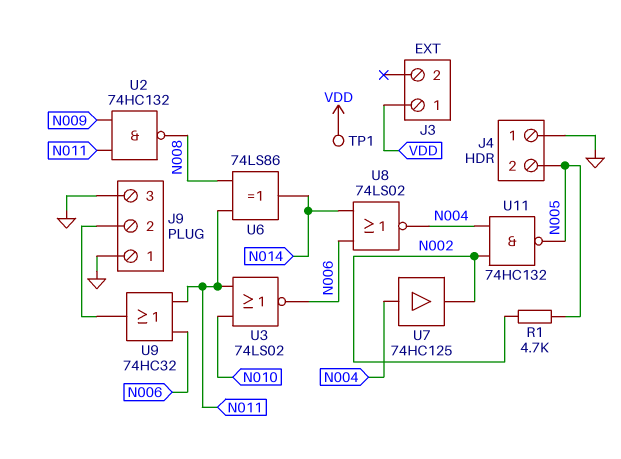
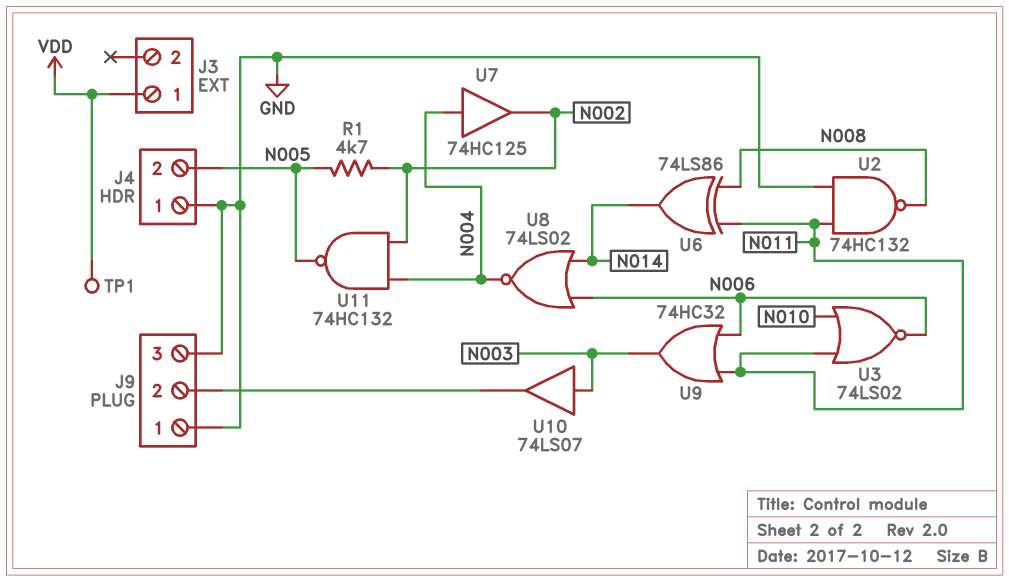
U2: NAND 74HC132 (in N009, in N011, out N008) -> NAND 74HC132 (in GND, in N011, out N008)
U9: OR 74HC32 (in N006, in N011, out J9/2) -> OR 74HC32 (in N006, in N011, out N003)
U10: none -> buffer 74LS07 (in N003, out J9/2)

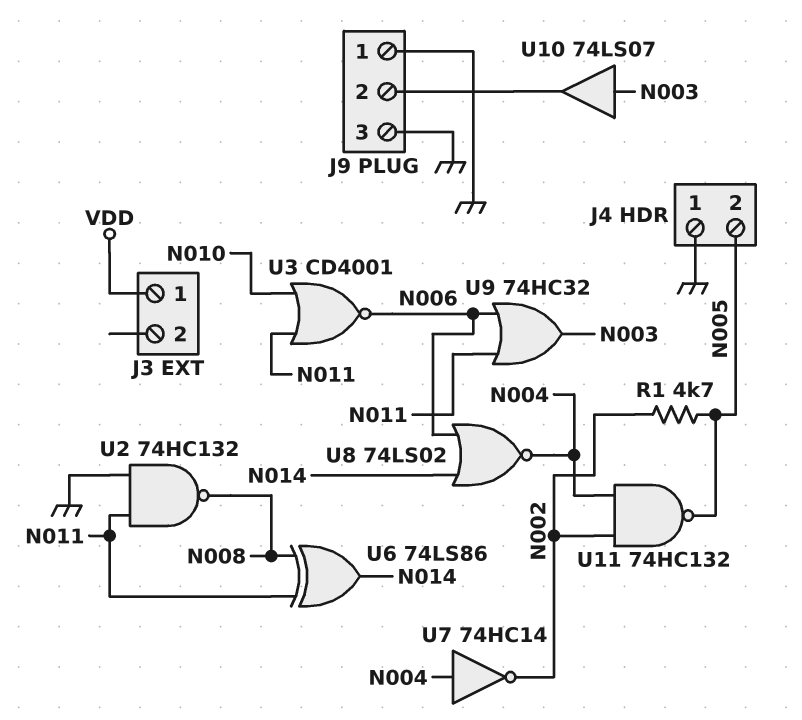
TP1: test point (VDD) -> none
U3: NOR 74LS02 (in N010, in N011, out N006) -> NOR CD4001 (in N010, in N011, out N006)
U7: buffer 74HC125 (in N004, out N002) -> NOT 74HC14 (in N004, out N002)

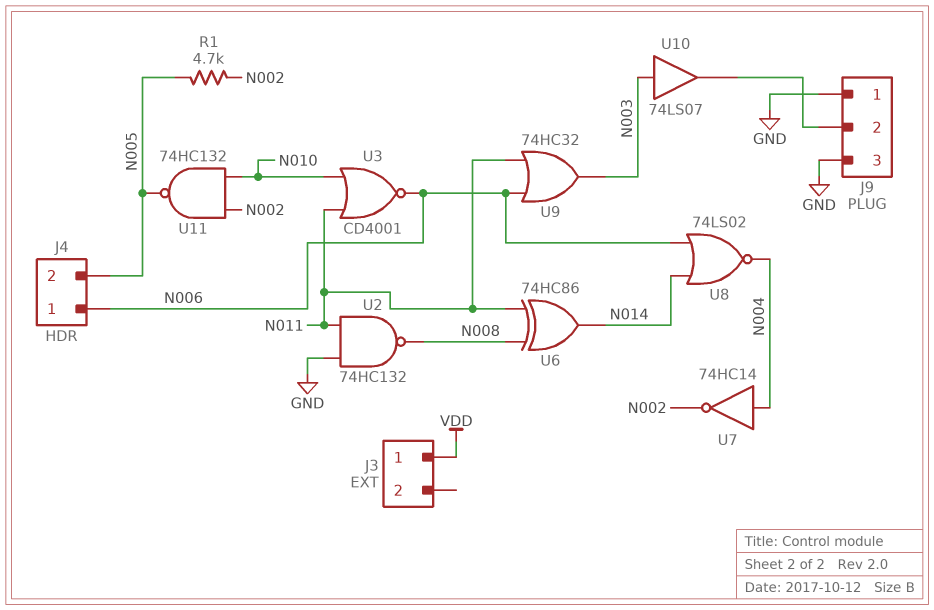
J4 pin 1: GND -> N006
U6: XOR 74LS86 (in N008, in N011, out N014) -> XOR 74HC86 (in N008, in N011, out N014)
U11: NAND 74HC132 (in N002, in N004, out N005) -> NAND 74HC132 (in N002, in N010, out N005)

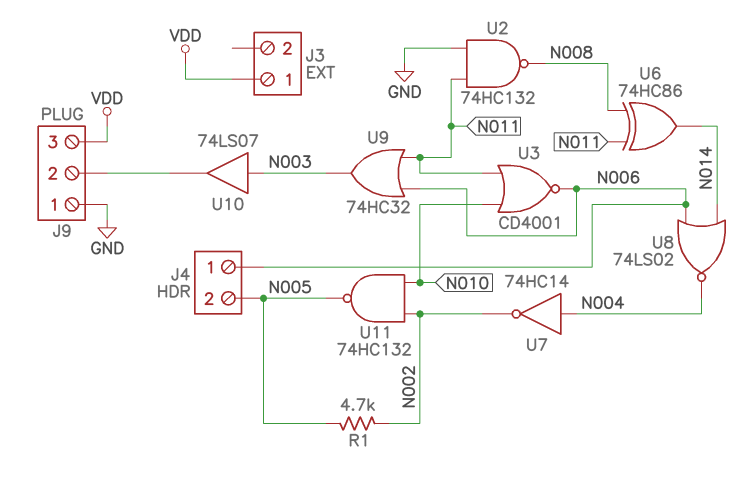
J9 pin 3: GND -> VDD

